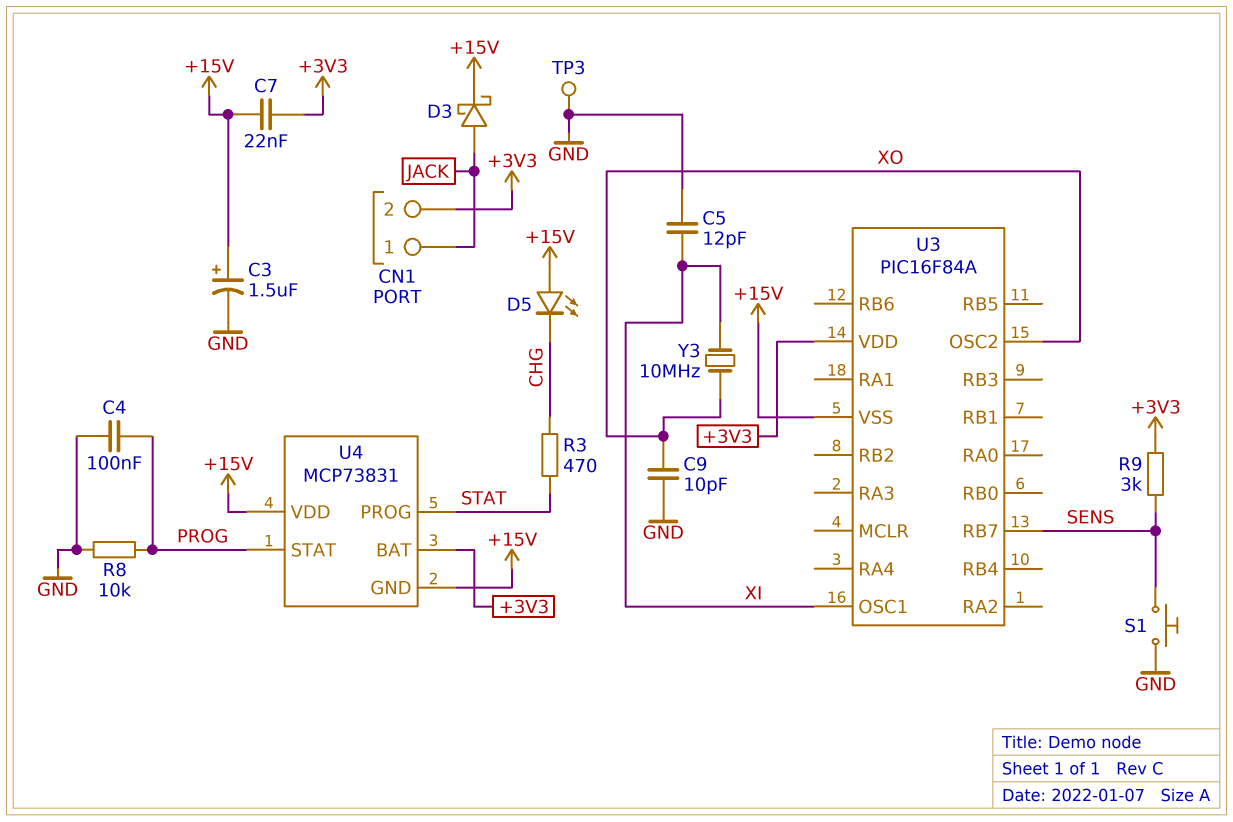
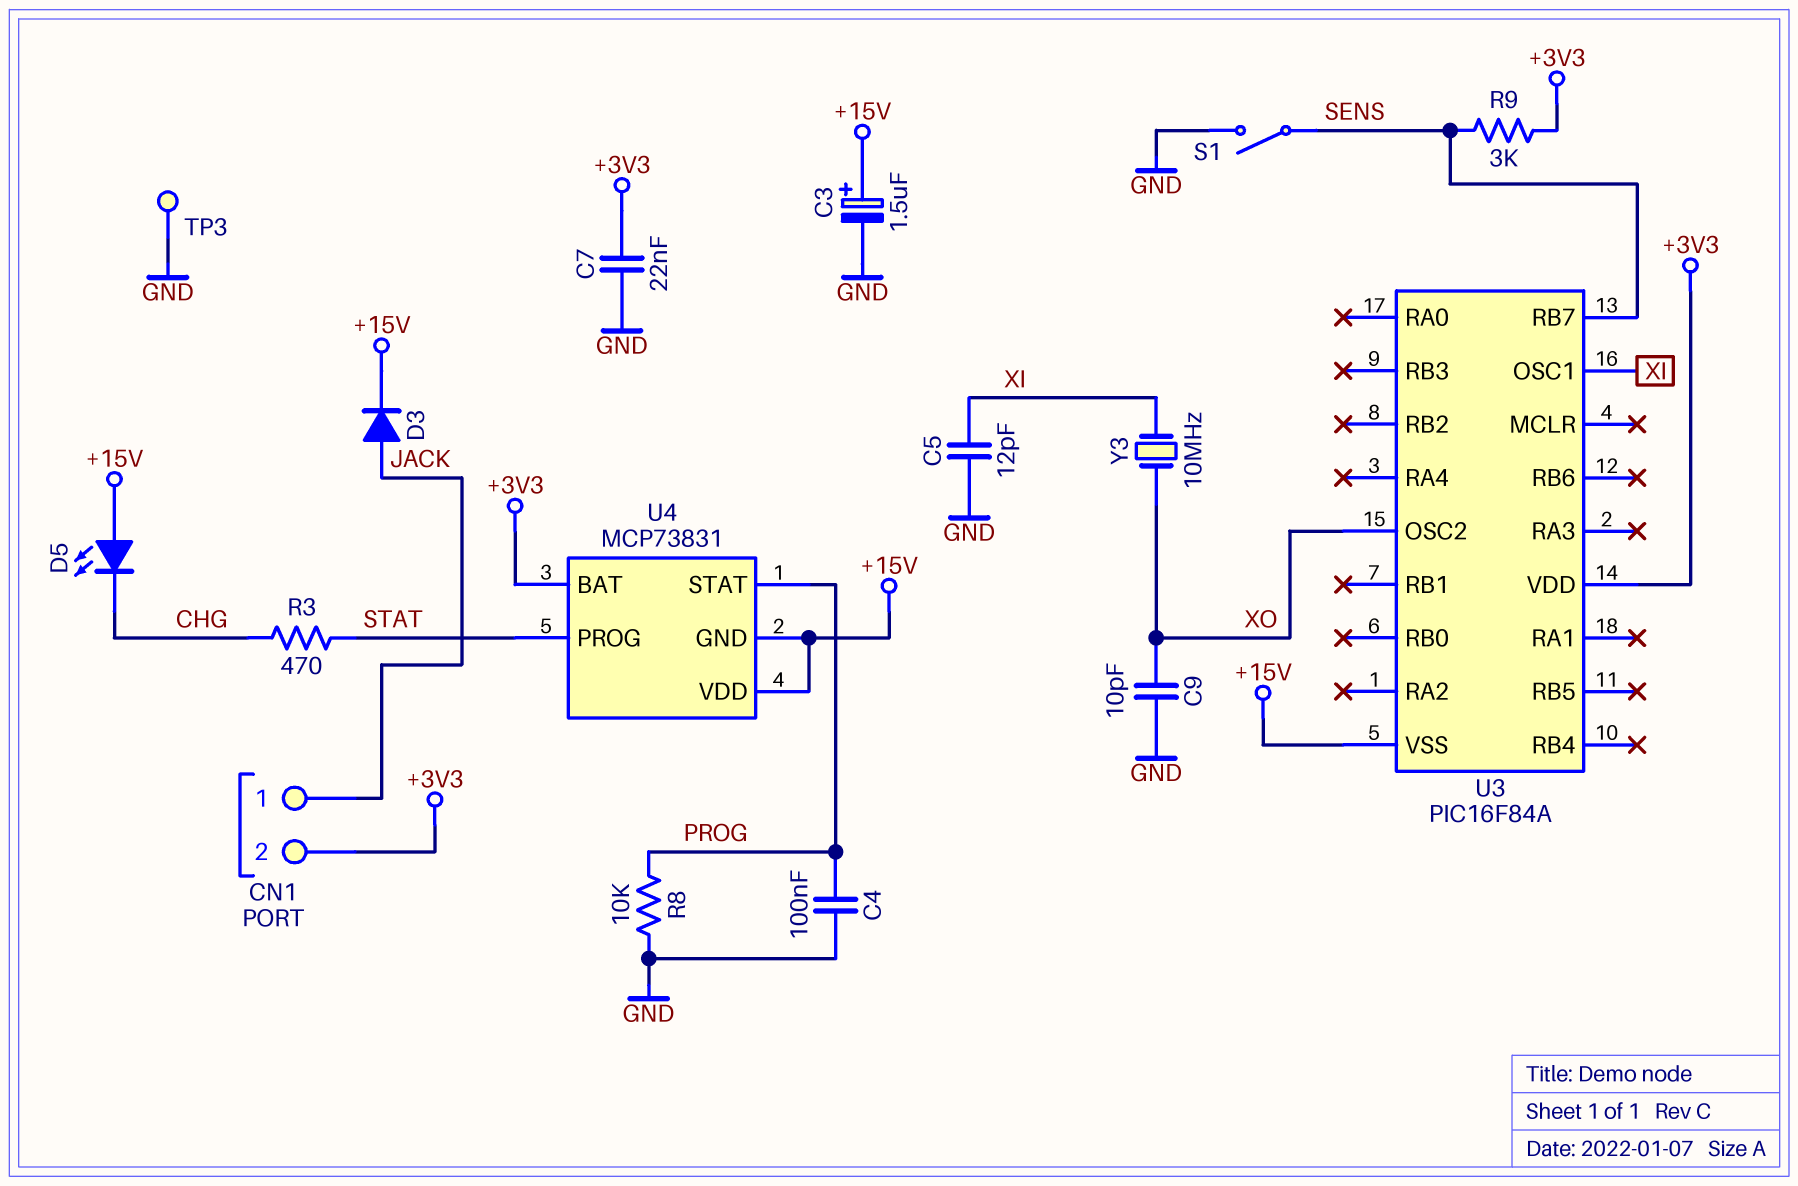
C7: 22nF (+3V3, +15V) -> 22nF (+3V3, GND)
D3: schottky (A JACK, K +15V) -> diode (A JACK, K +15V)
S1: button (GND, SENS) -> switch (GND, SENS)

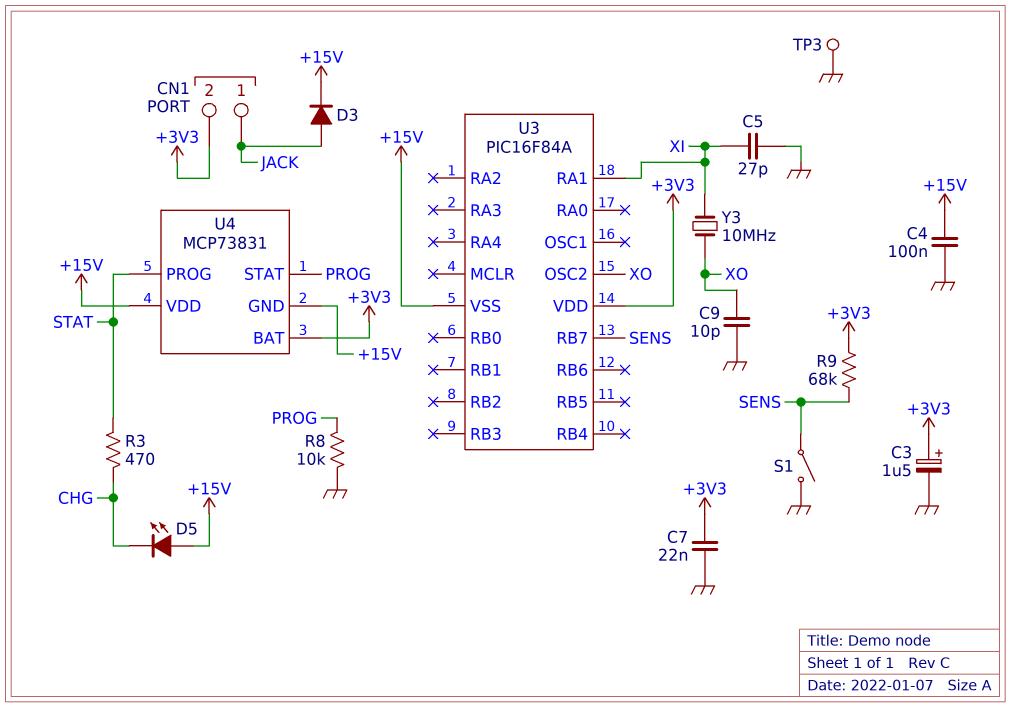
C3: 1.5uF (plus +15V, minus GND) -> 1.5uF (plus +3V3, minus GND)
C4: 100nF (GND, PROG) -> 100nF (+15V, GND)
C5: 12pF (GND, XI) -> 27pF (GND, XI)
R9: 3k (+3V3, SENS) -> 68k (+3V3, SENS)
U3 pin OSC1: XI -> none
U3 pin RA1: none -> XI

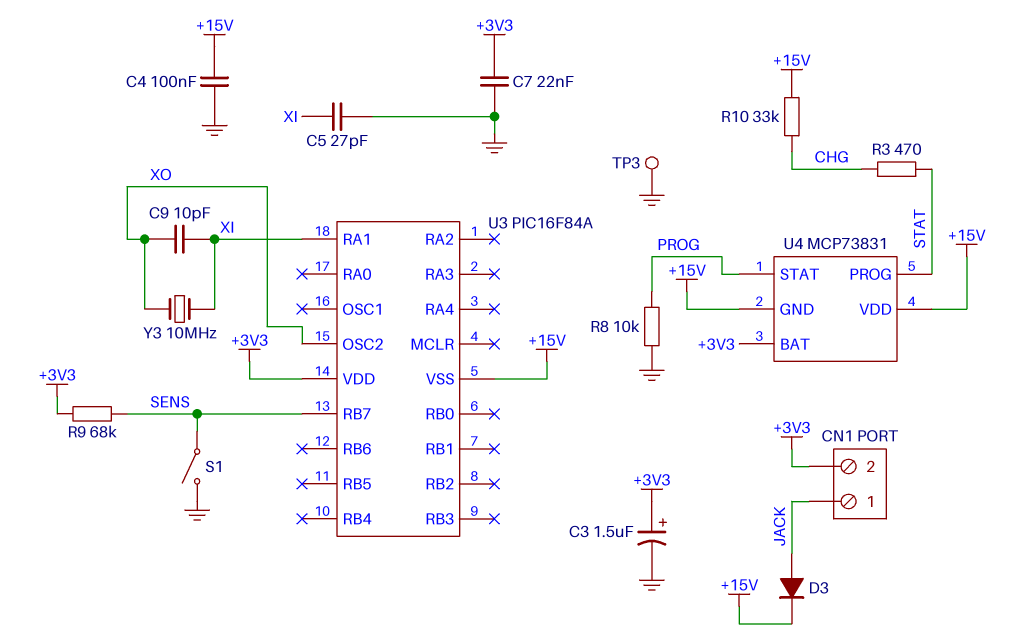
C9: 10pF (GND, XO) -> 10pF (XI, XO)
D5: LED (A +15V, K CHG) -> none
R10: none -> 33k (+15V, CHG)

